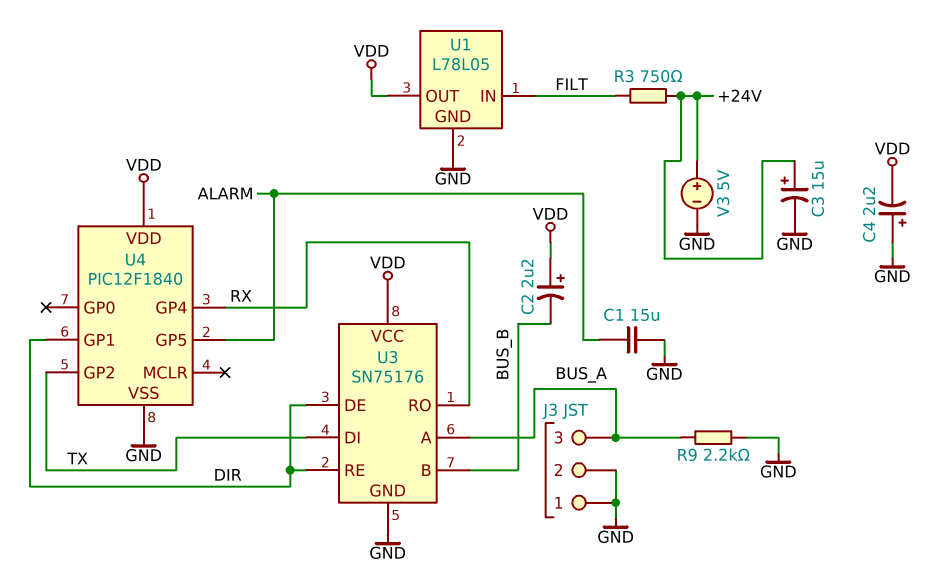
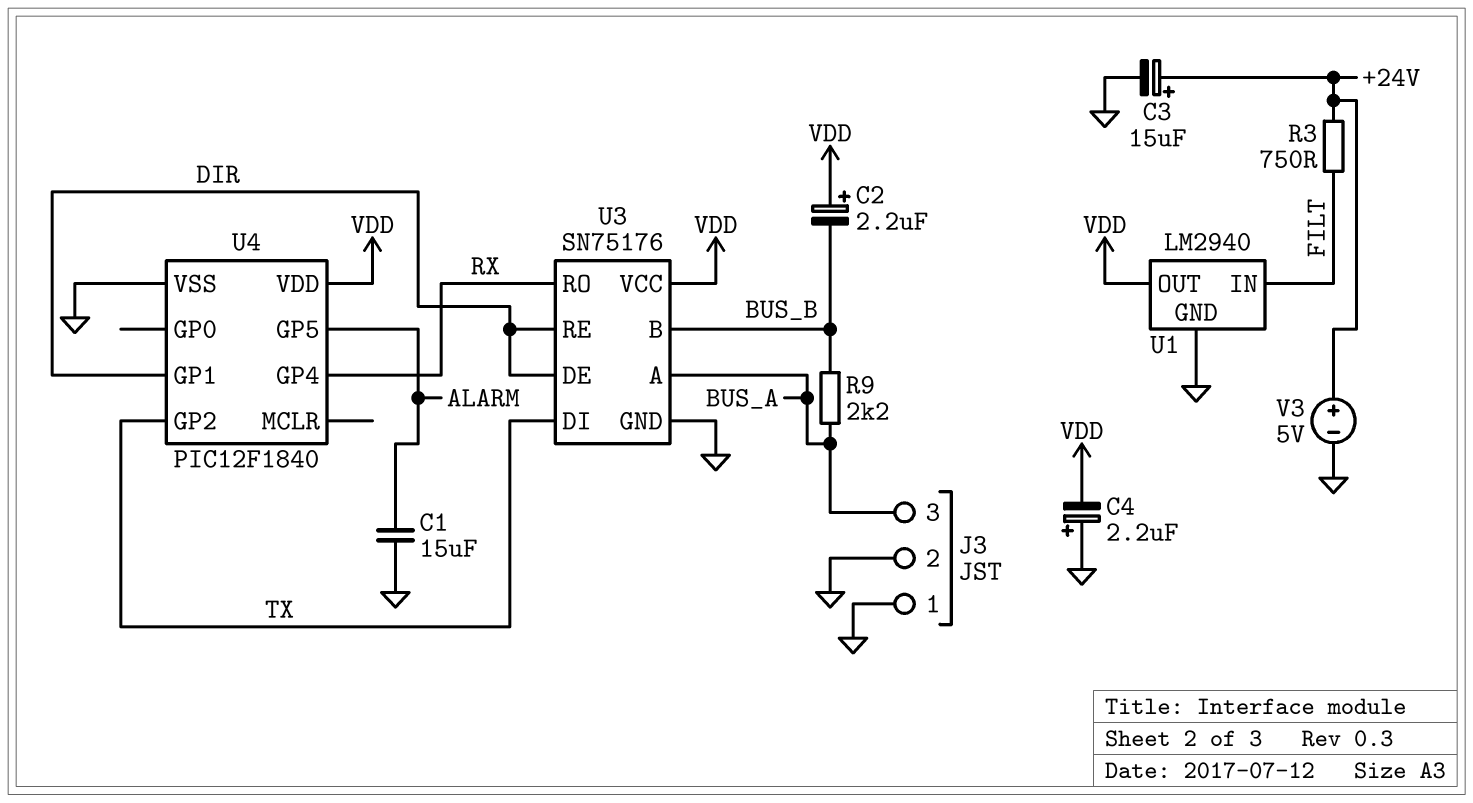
R9: 2.2k (BUS_A, GND) -> 2.2k (BUS_A, BUS_B)
U1: L78L05 -> LM2940

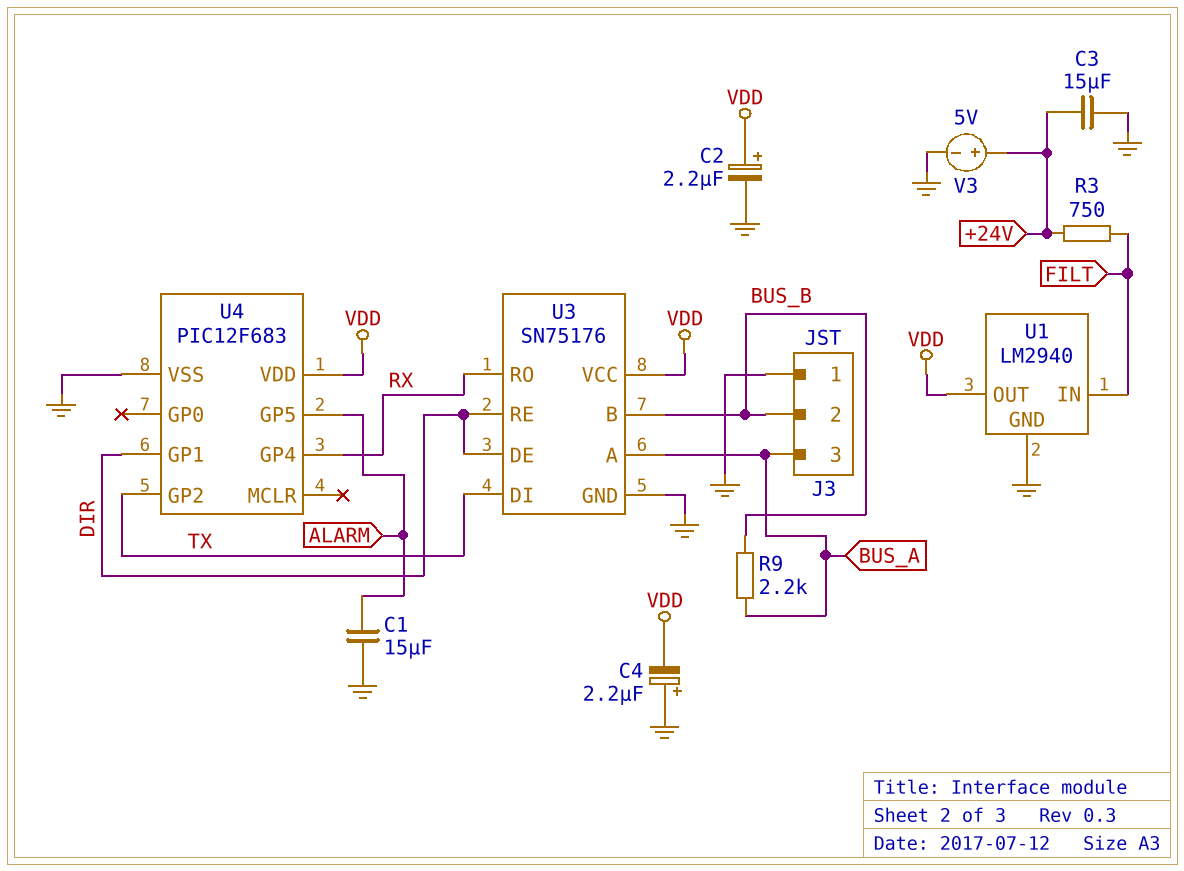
C2: 2.2uF (plus VDD, minus BUS_B) -> 2.2uF (plus VDD, minus GND)
C3: 15uF (plus +24V, minus GND) -> 15uF (+24V, GND)
J3 pin 2: GND -> BUS_B
U4: PIC12F1840 -> PIC12F683

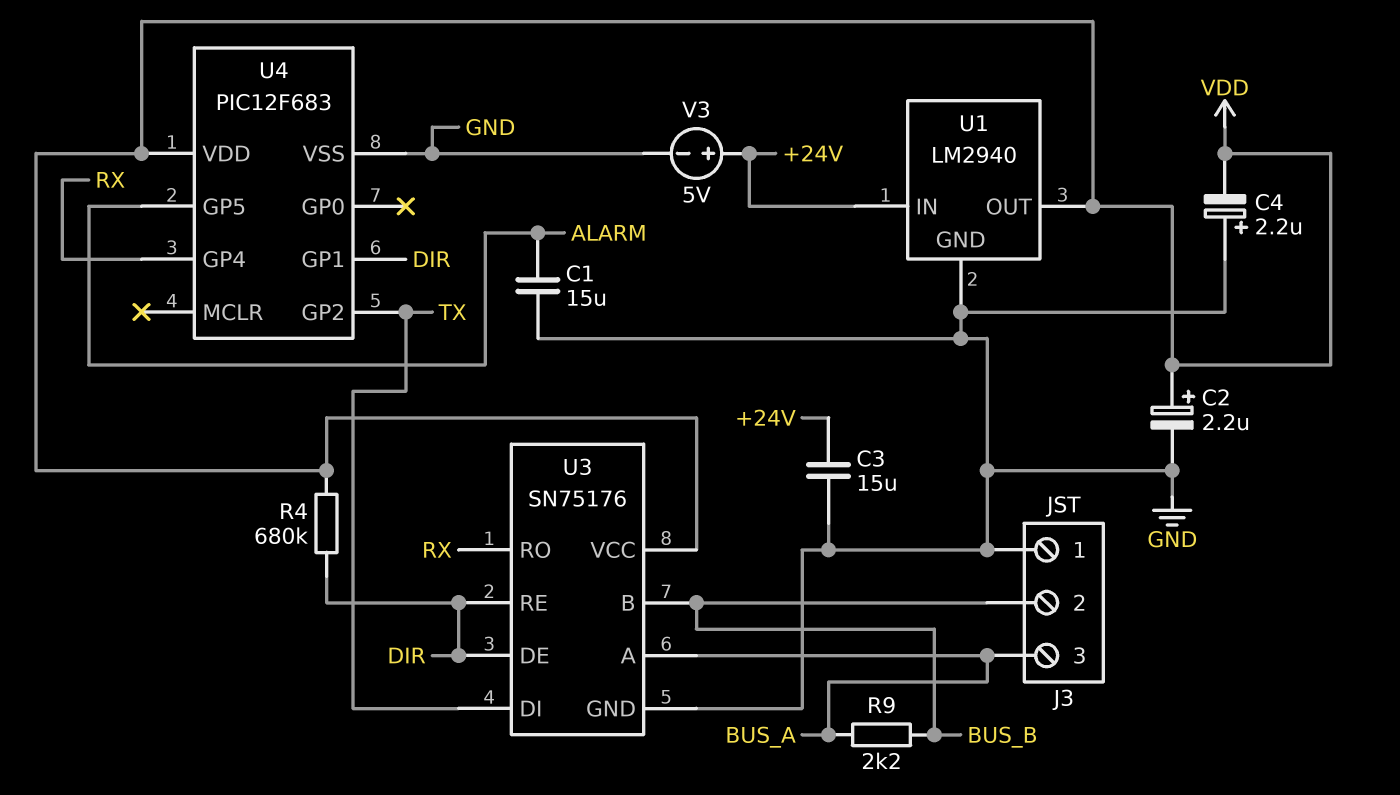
R3: 750 (+24V, FILT) -> none
R4: none -> 680k (DIR, VDD)
U1 pin IN: FILT -> +24V

